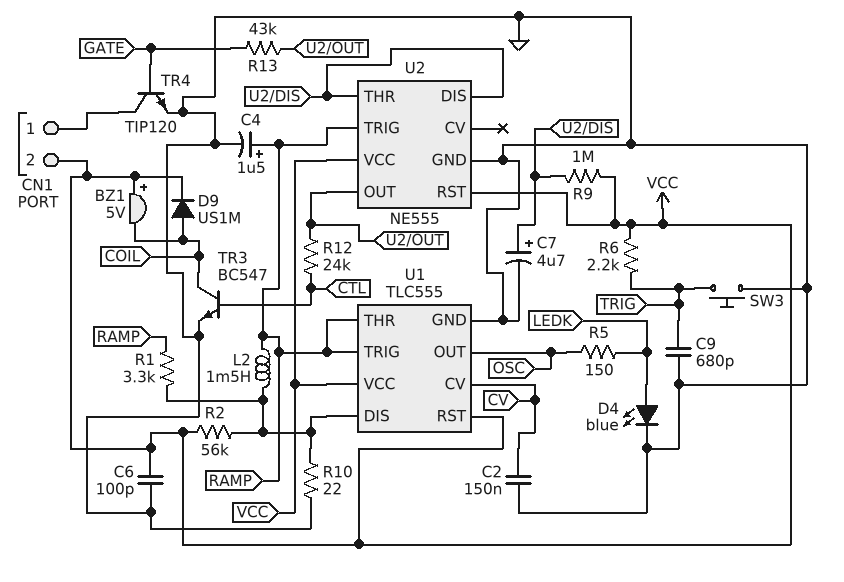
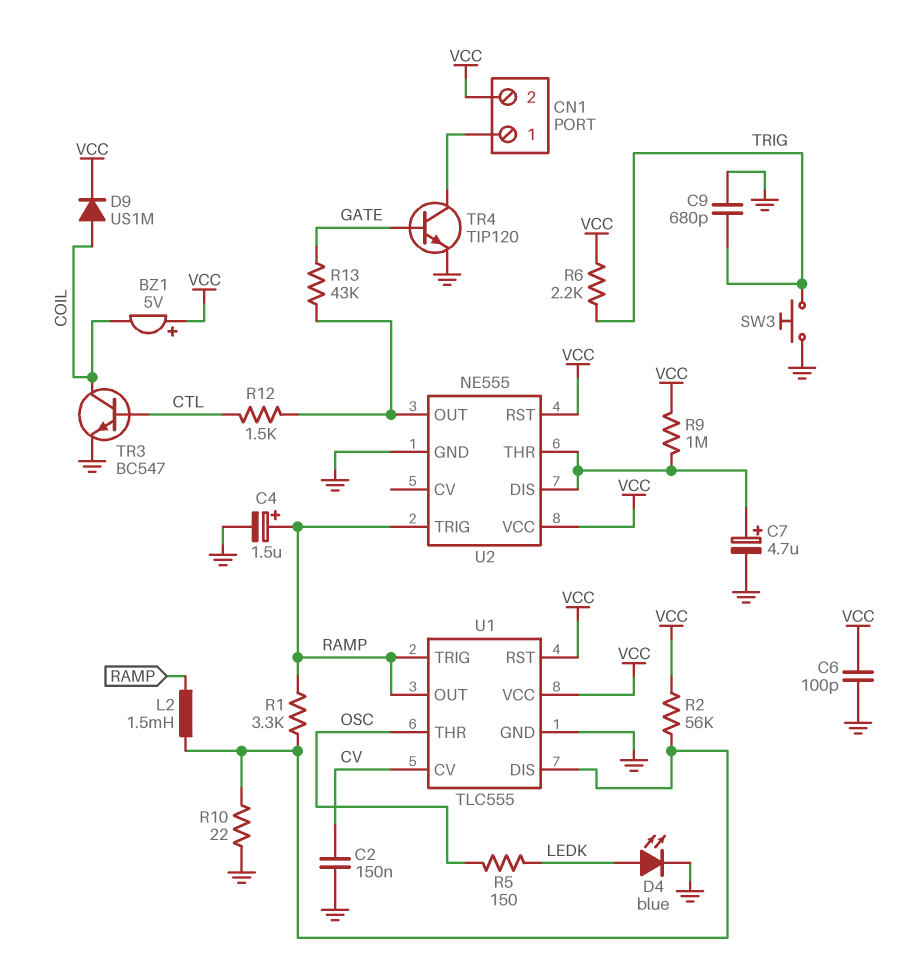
R12: 24k (CTL, U2/OUT) -> 1.5k (CTL, U2/OUT)
U1 pin OUT: OSC -> RAMP
U1 pin THR: RAMP -> OSC

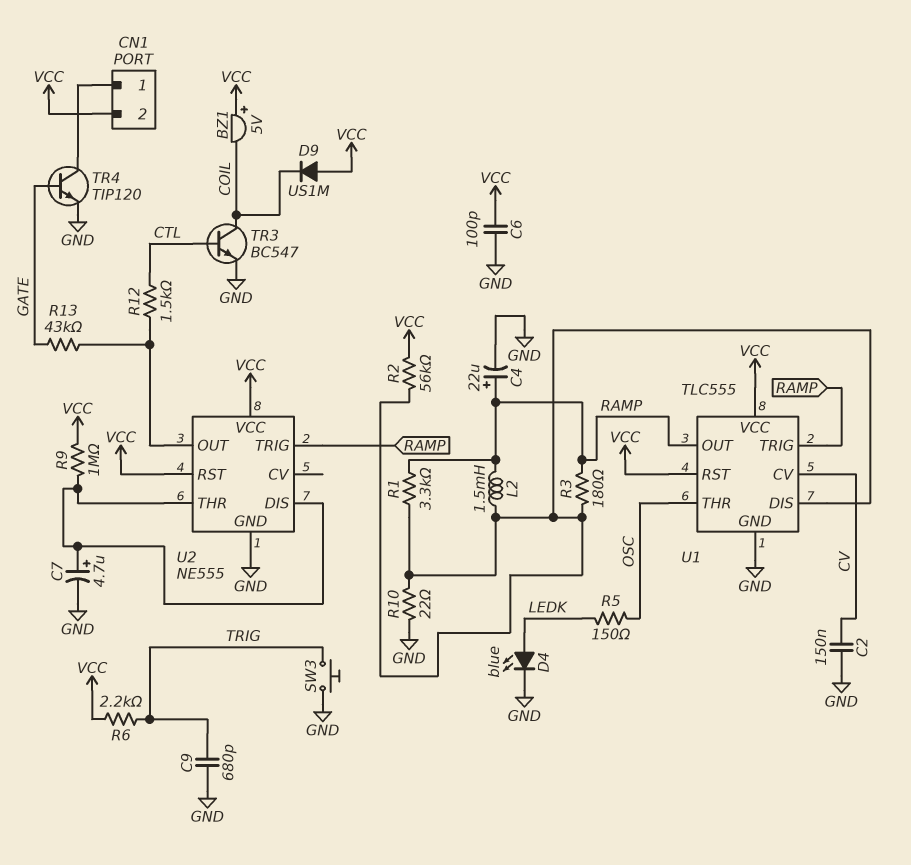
C4: 1.5uF (plus RAMP, minus GND) -> 22uF (plus RAMP, minus GND)
D9: diode US1M (A COIL, K VCC) -> diode US1M (A VCC, K COIL)
R3: none -> 180 (RAMP, U1/DIS)

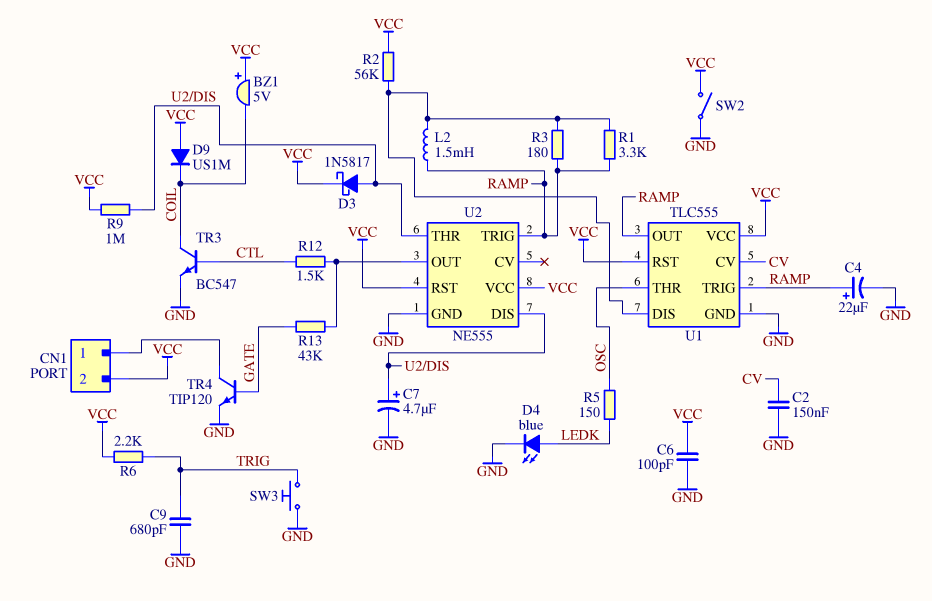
D3: none -> schottky 1N5817 (A U2/DIS, K VCC)
R10: 22 (GND, U1/DIS) -> none
SW2: none -> switch (GND, VCC)

